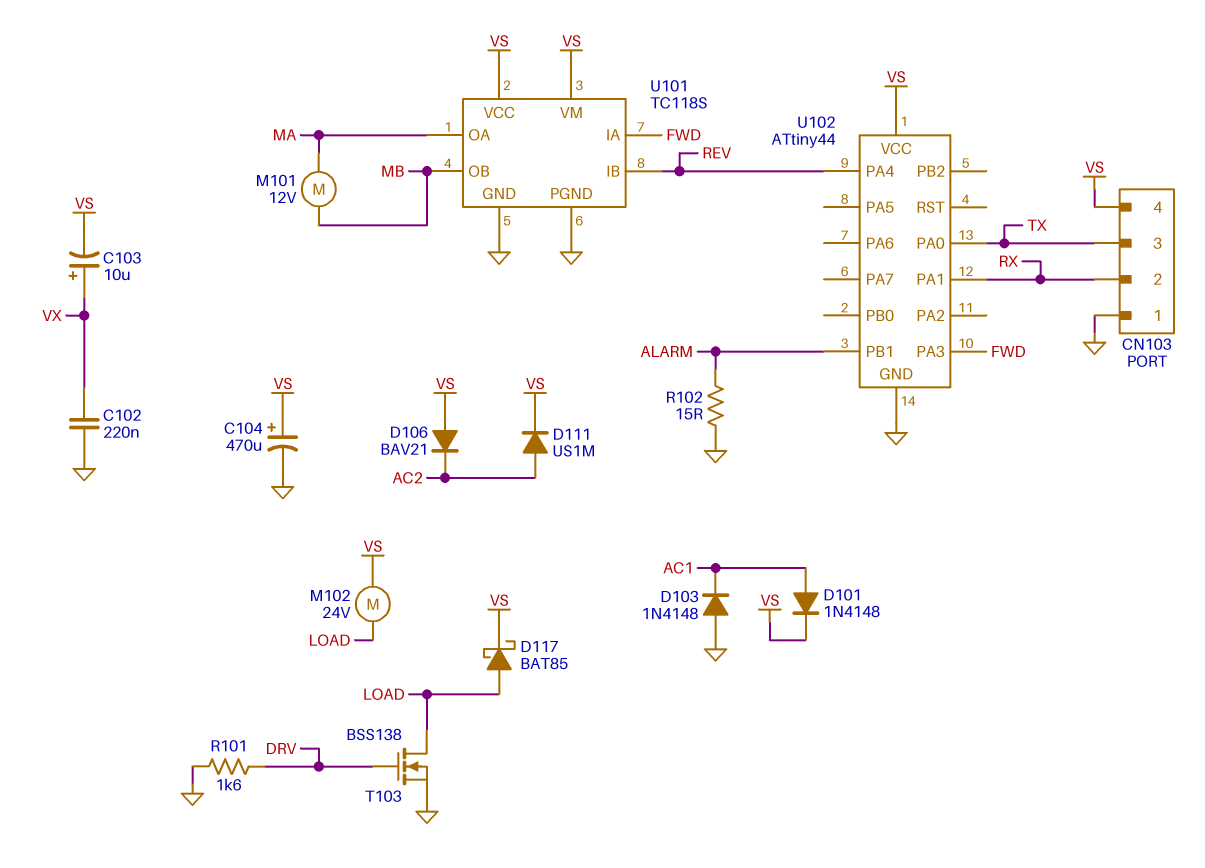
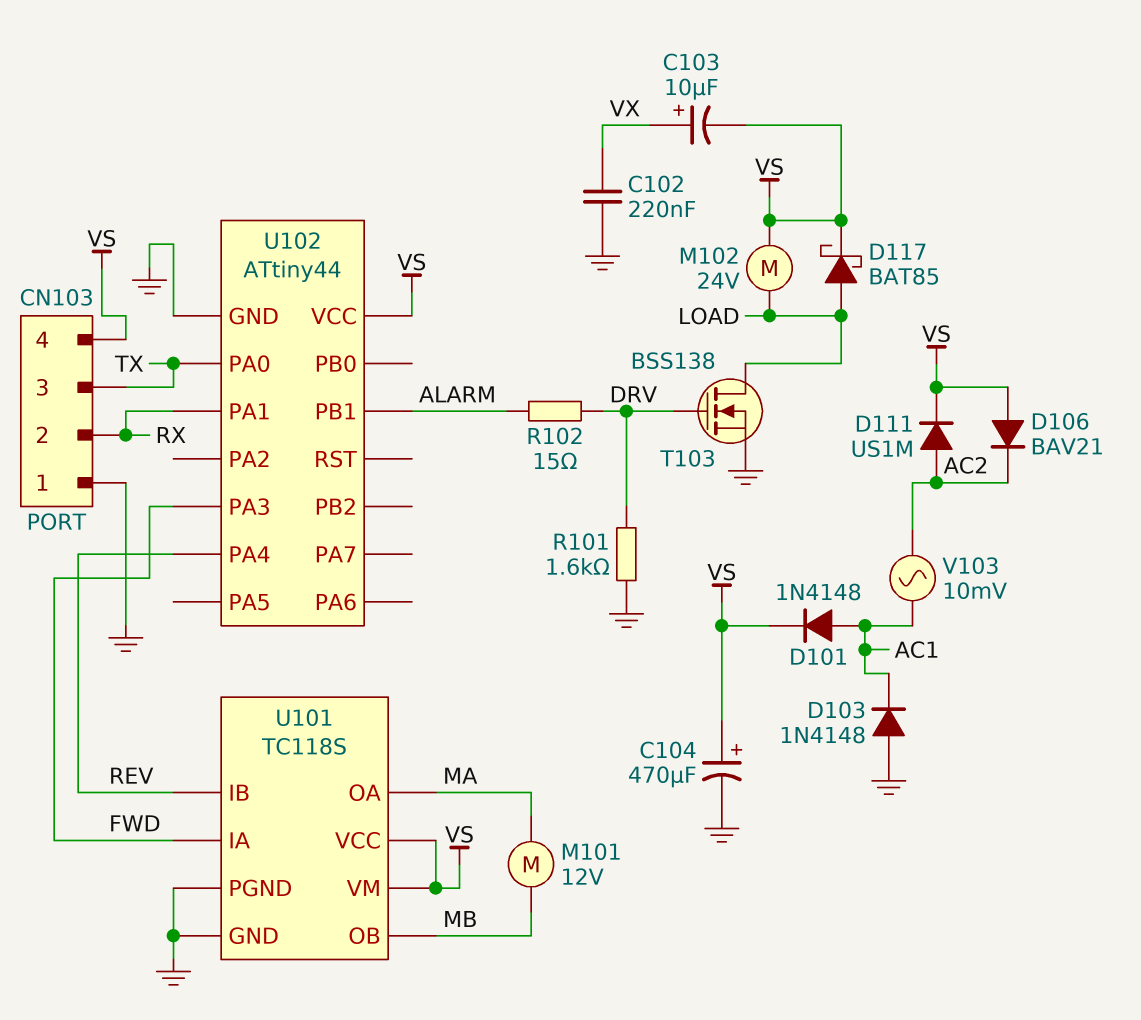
R102: 15 (ALARM, GND) -> 15 (ALARM, DRV)
V103: none -> AC 10mV (AC1, AC2)

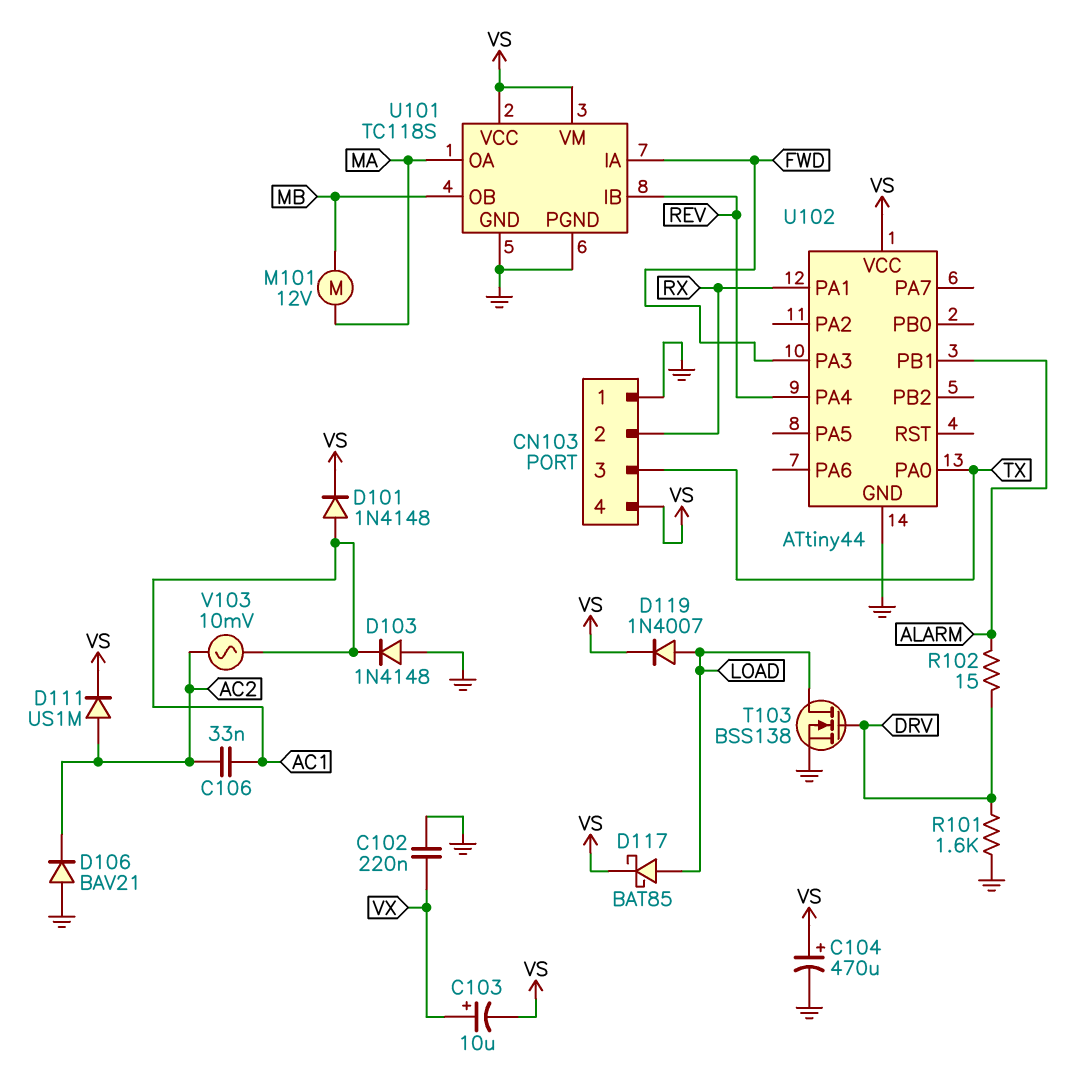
C106: none -> 33nF (AC1, AC2)
D106: diode BAV21 (A VS, K AC2) -> diode BAV21 (A GND, K AC2)
D119: none -> diode 1N4007 (A LOAD, K VS)
M102: motor 24V (LOAD, VS) -> none

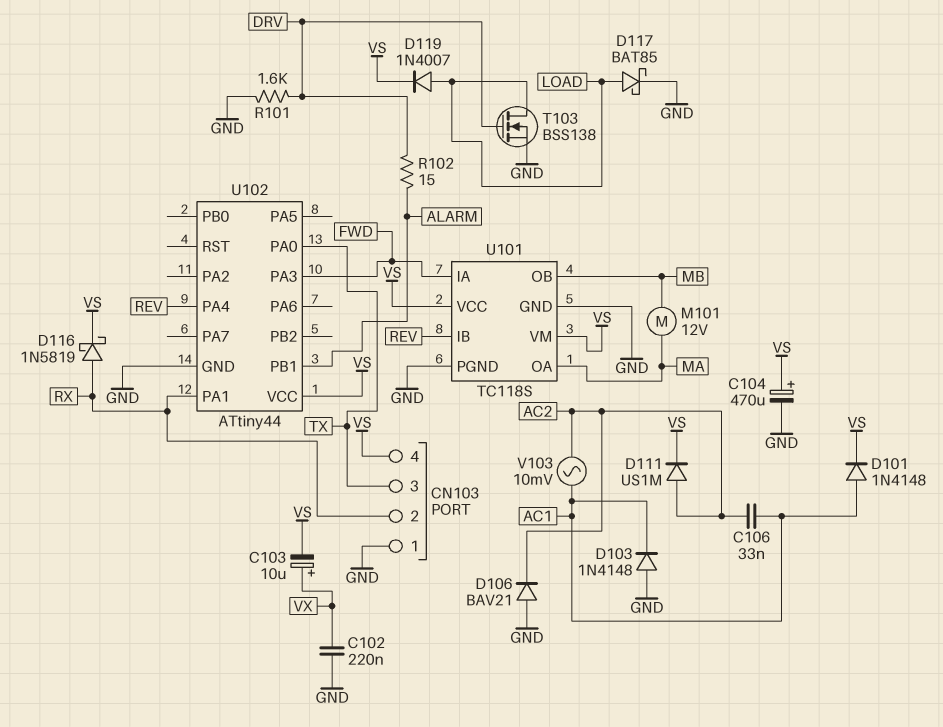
D116: none -> schottky 1N5819 (A RX, K VS)
D117: schottky BAT85 (A LOAD, K VS) -> schottky BAT85 (A LOAD, K GND)

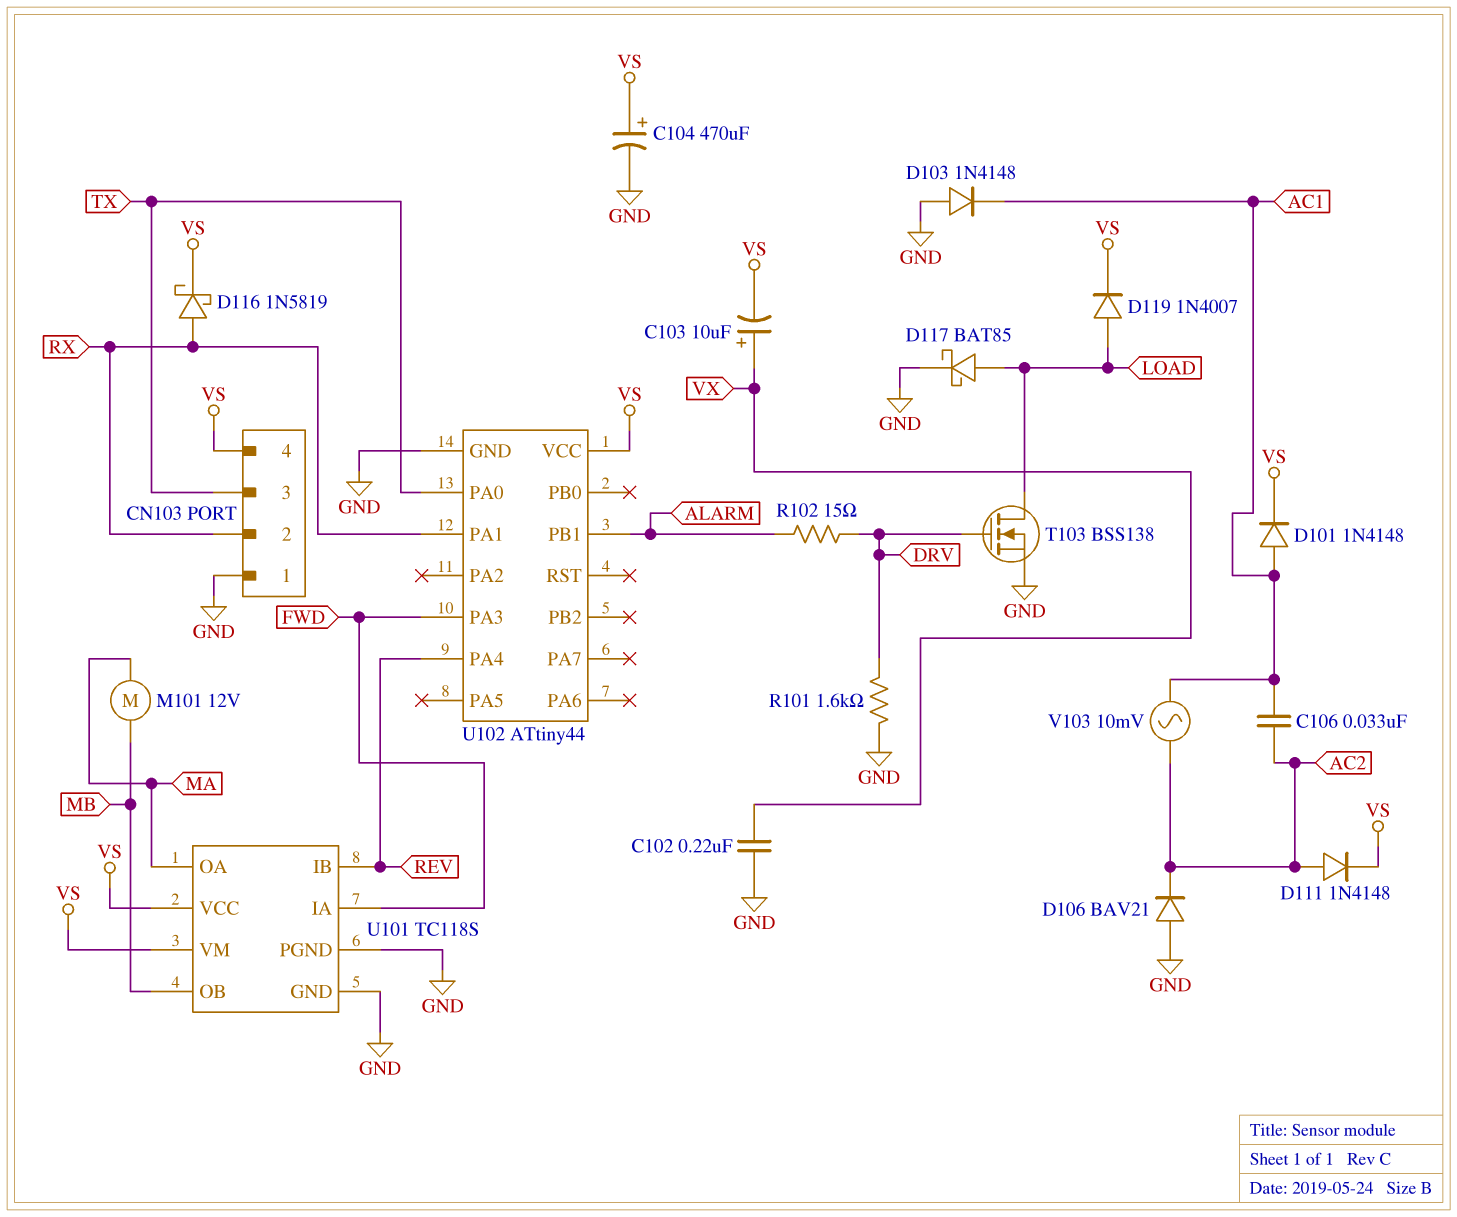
D111: diode US1M (A AC2, K VS) -> diode 1N4148 (A AC2, K VS)

